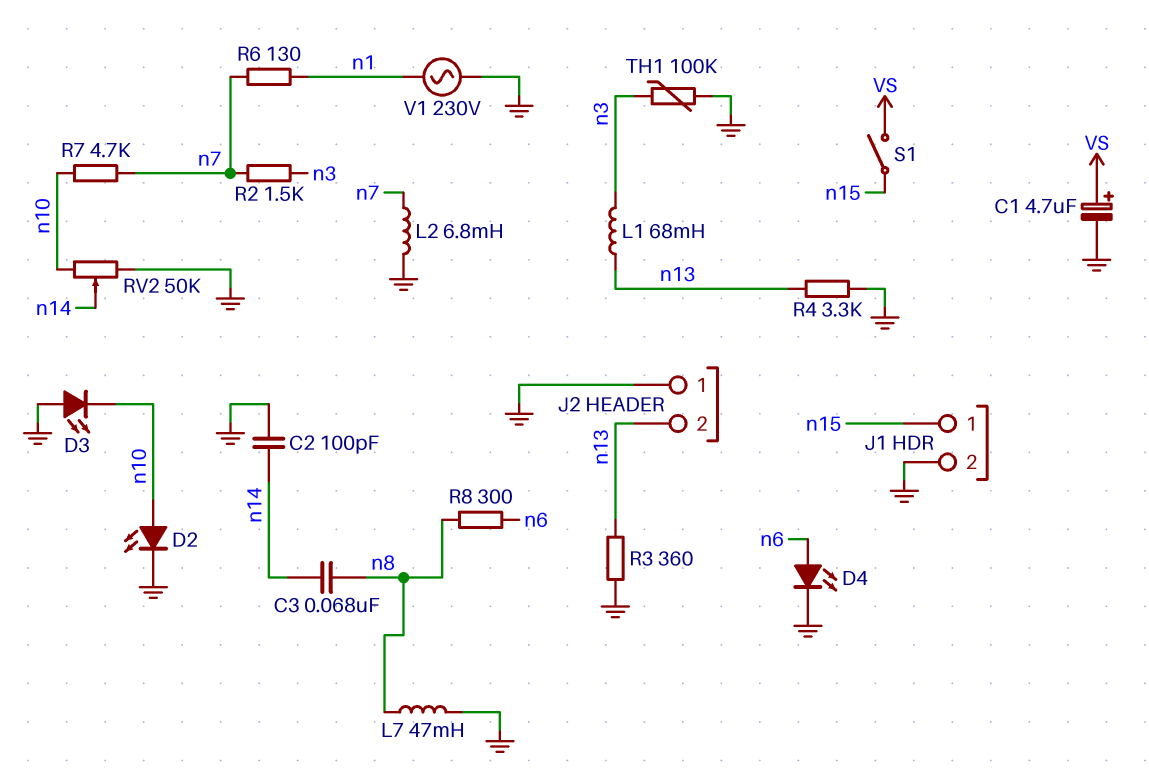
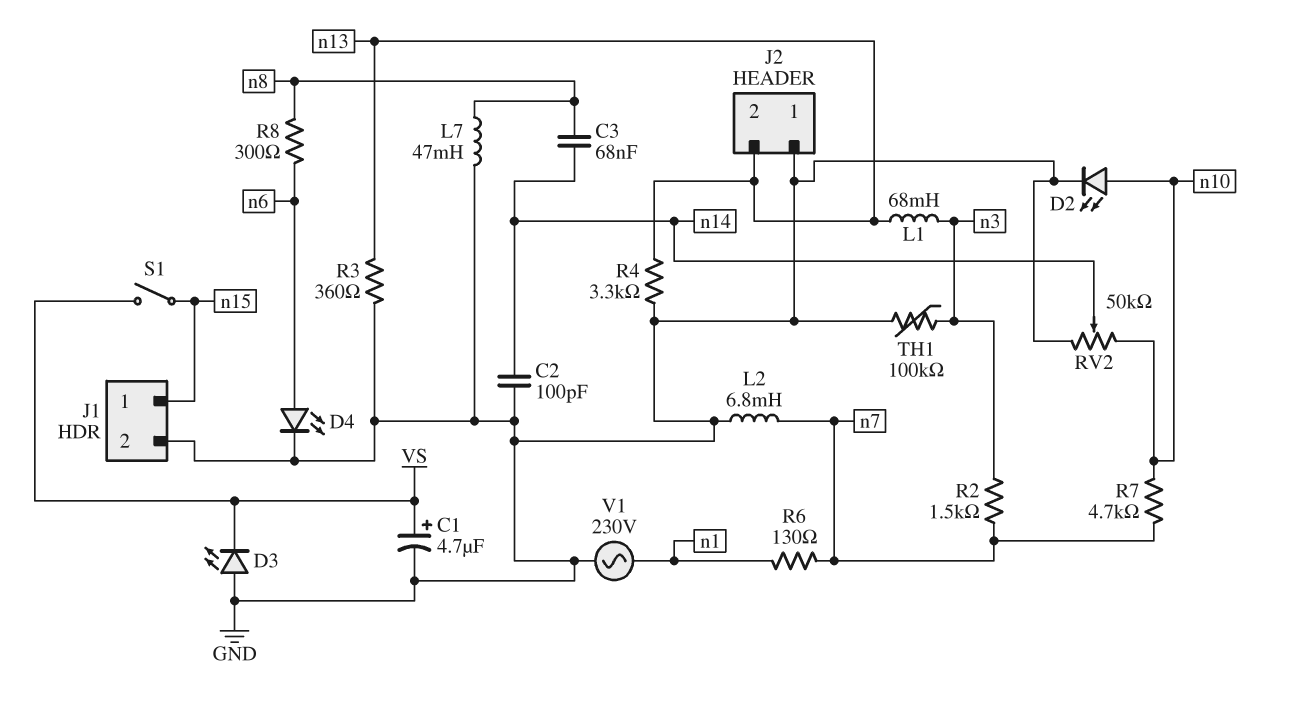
D3: LED (A GND, K n10) -> LED (A GND, K VS)

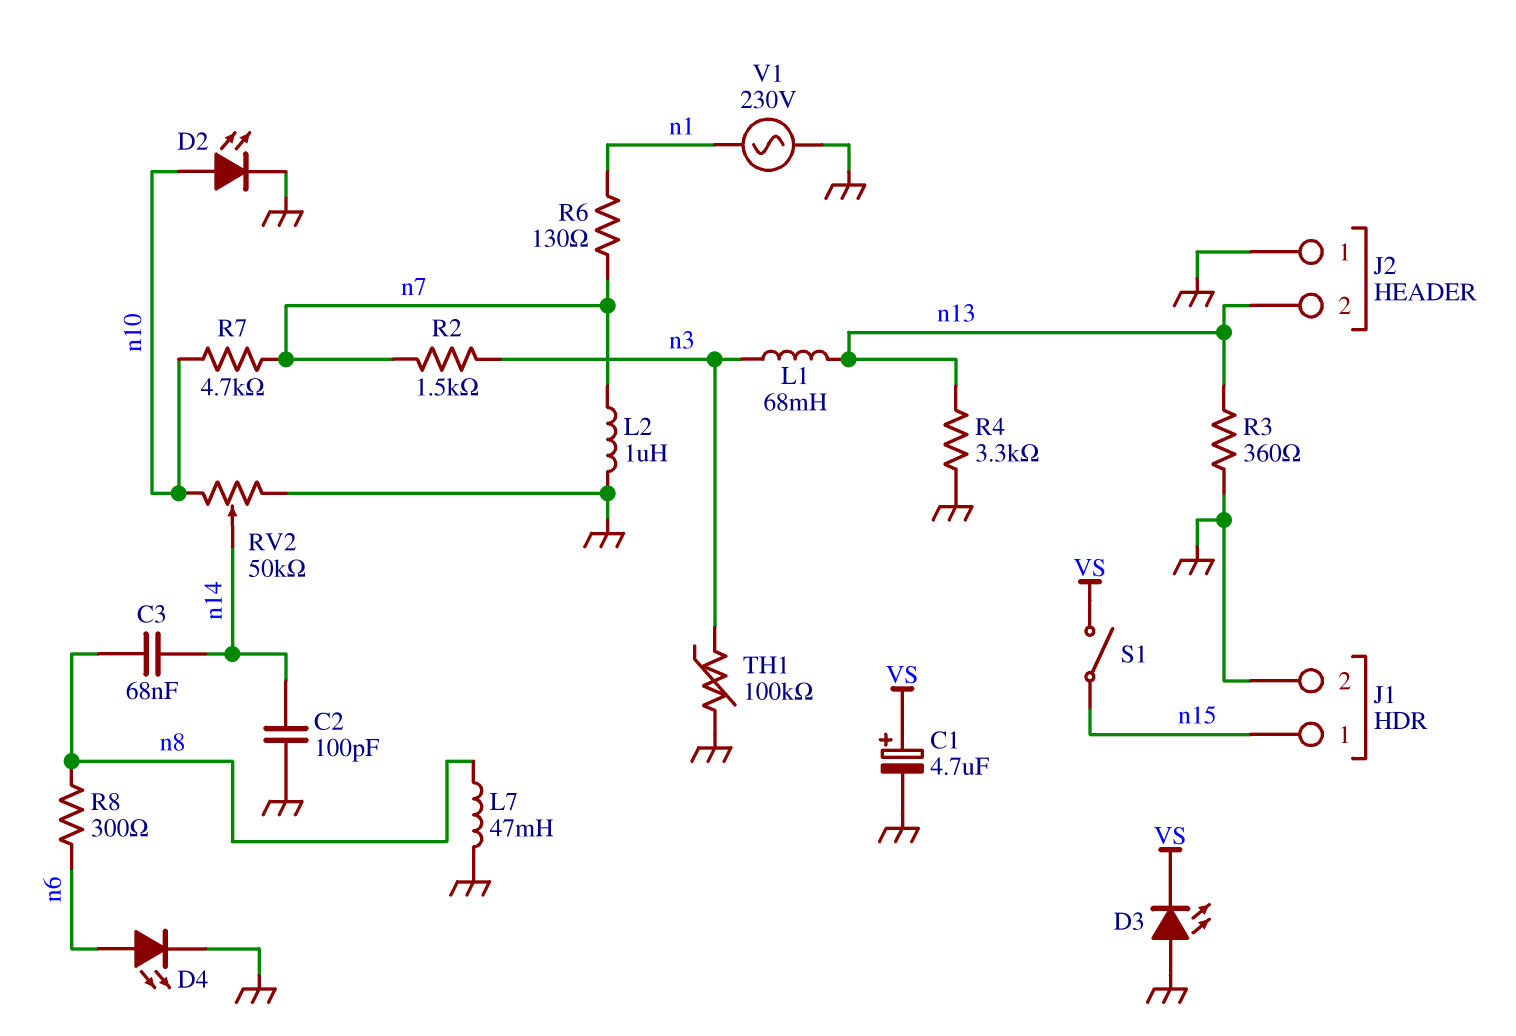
L2: 6.8mH (GND, n7) -> 1uH (GND, n7)

